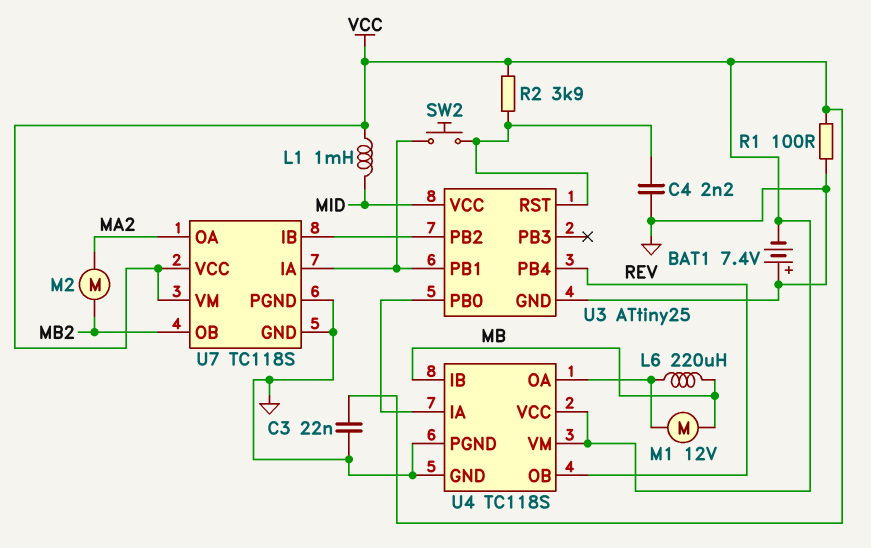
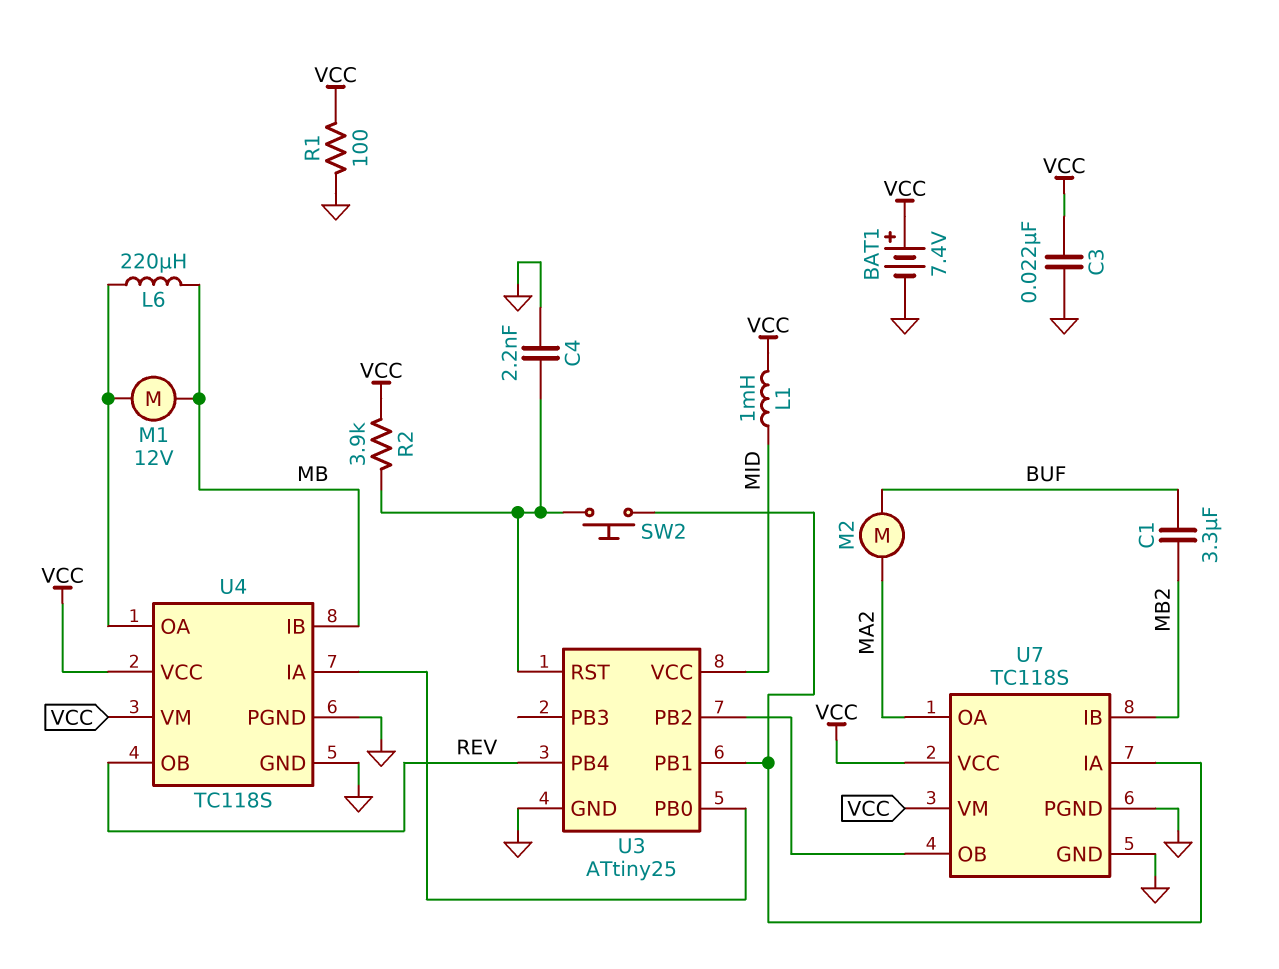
BAT1: 7.4V (plus GND, minus VCC) -> 7.4V (plus VCC, minus GND)
C1: none -> 3.3uF (BUF, MB2)
M2: motor (MA2, MB2) -> motor (BUF, MA2)
U7 pin IB: U3/PB2 -> MB2
U7 pin OB: MB2 -> U3/PB2

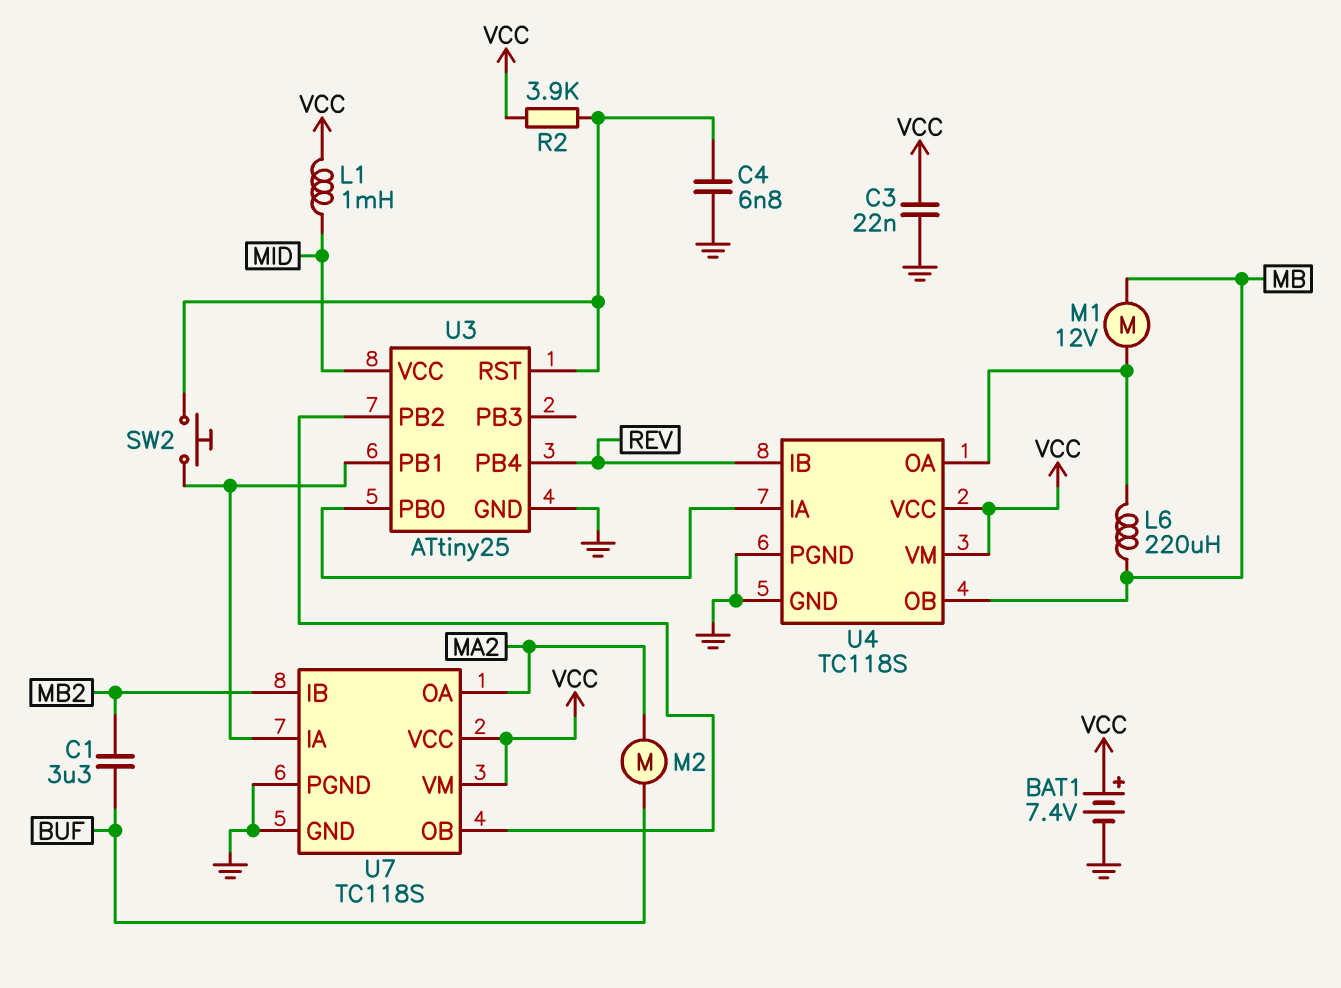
C4: 2.2nF (GND, U3/RST) -> 6.8nF (GND, U3/RST)
R1: 100 (GND, VCC) -> none
U4 pin IB: MB -> REV
U4 pin OB: REV -> MB

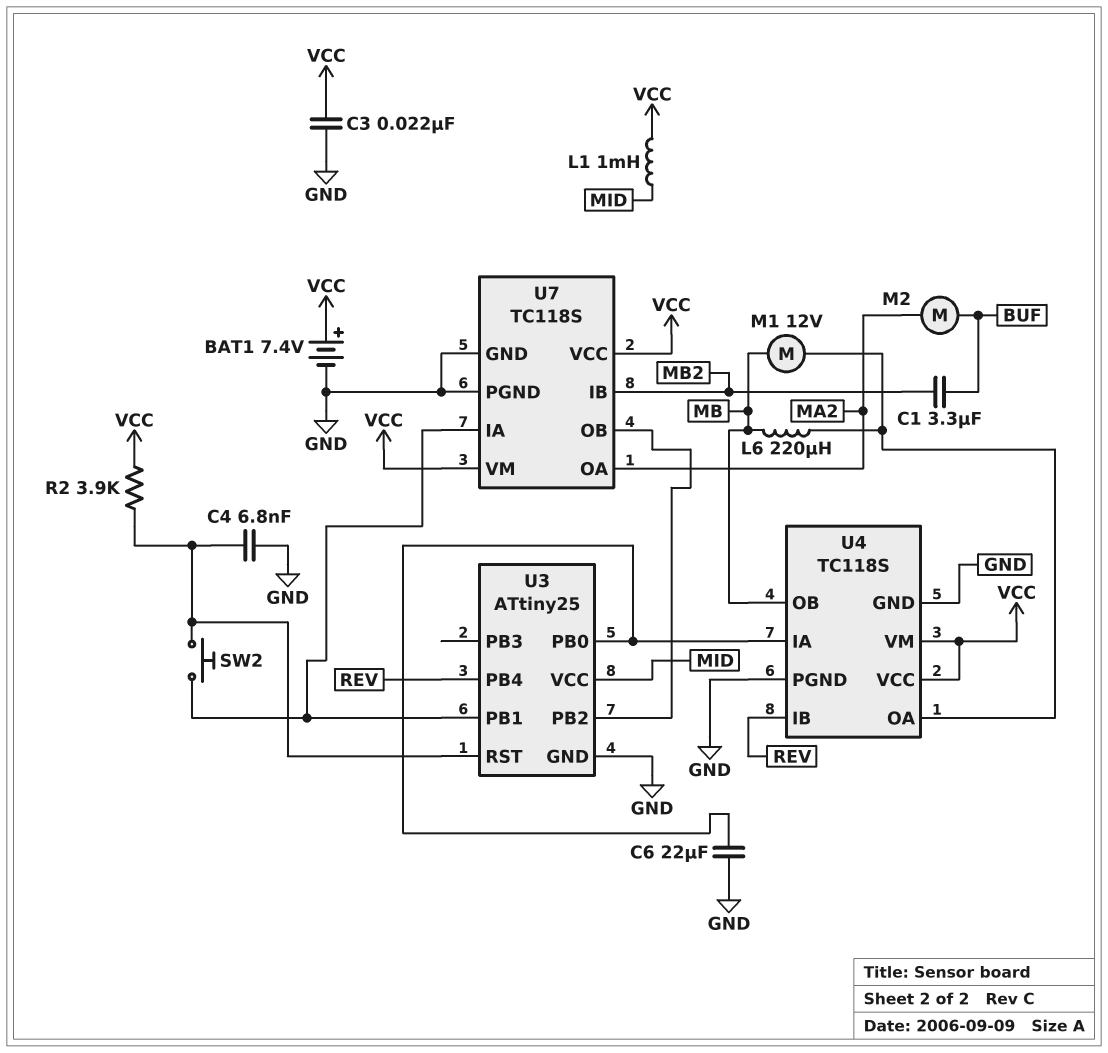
C6: none -> 22uF (GND, U3/PB0)

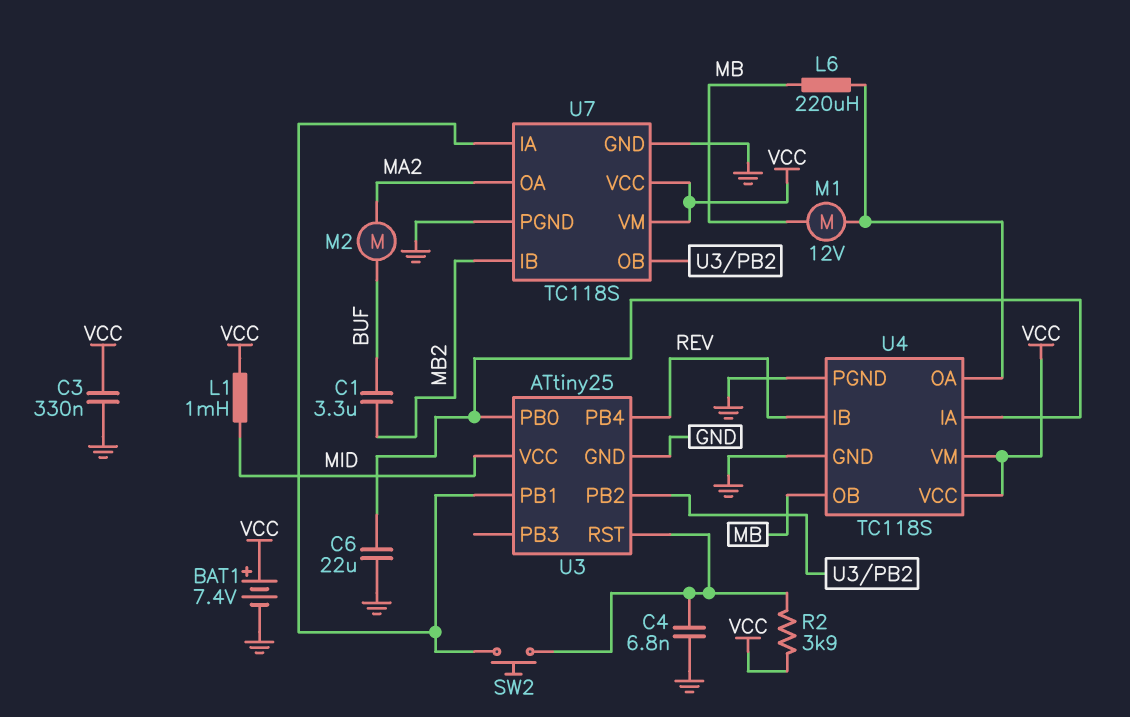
C3: 22nF (GND, VCC) -> 330nF (GND, VCC)

